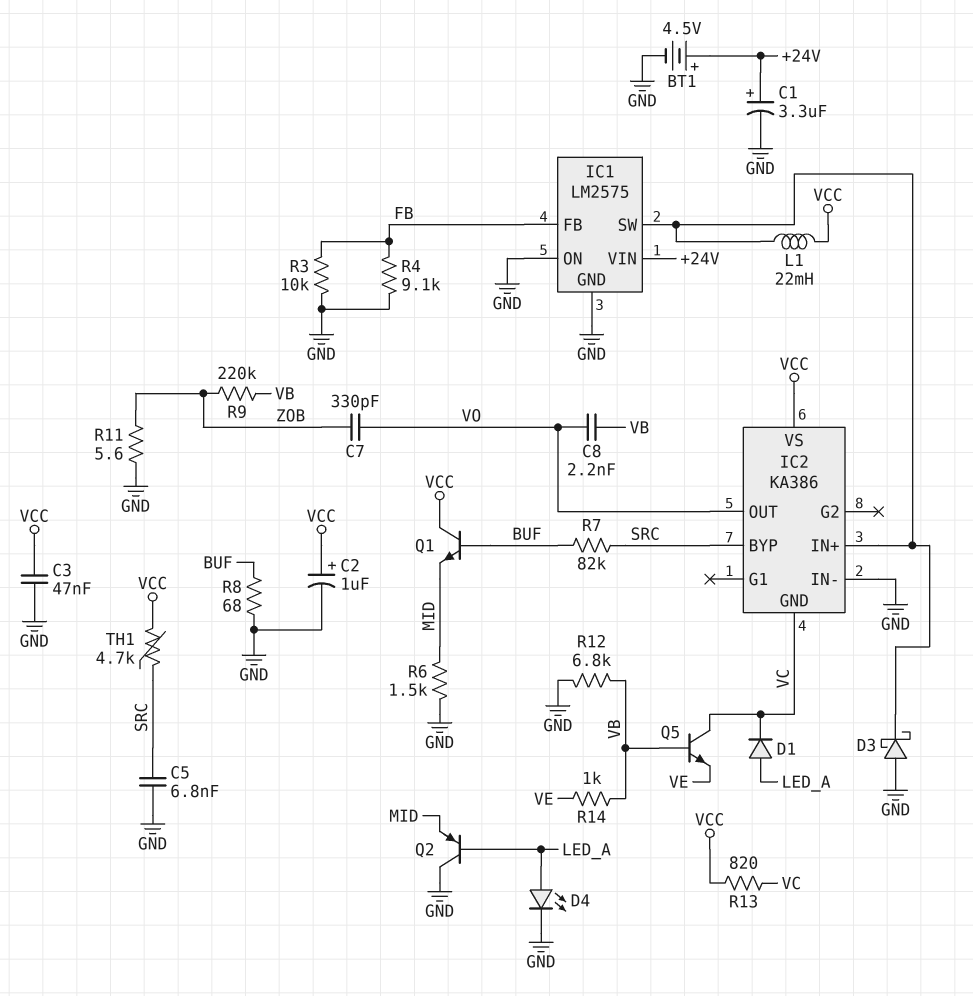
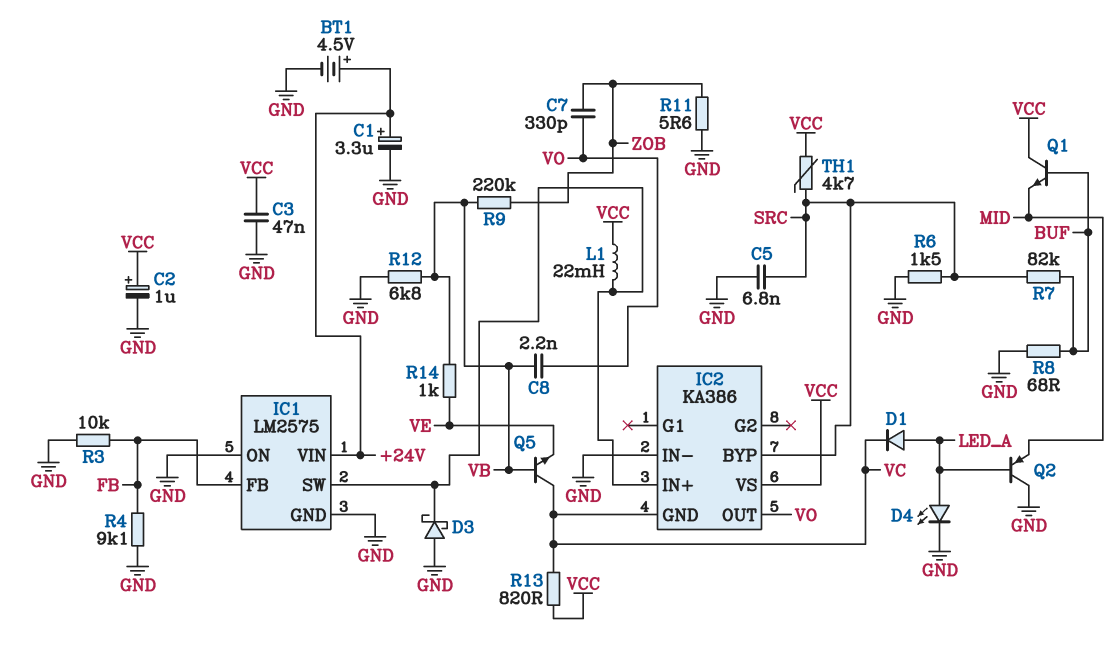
R6: 1.5k (GND, MID) -> 1.5k (GND, SRC)

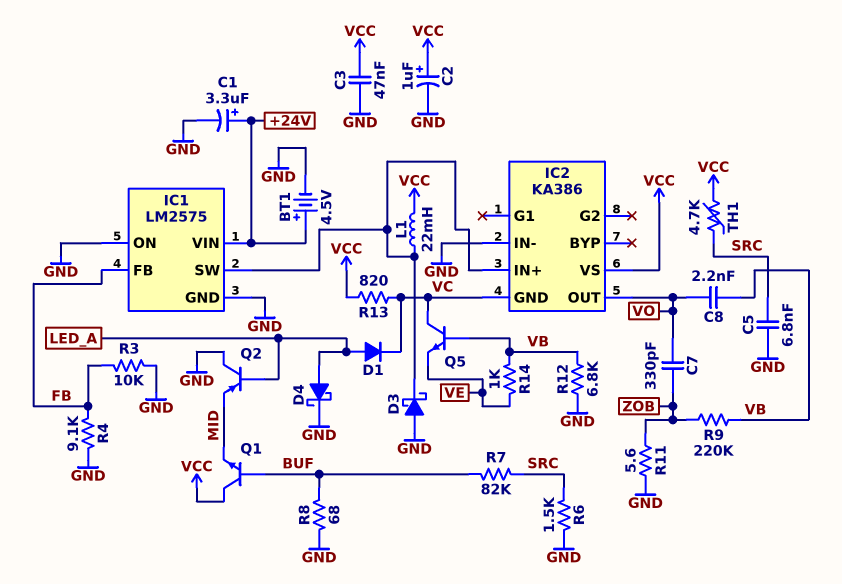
D4: LED (A LED_A, K GND) -> schottky (A LED_A, K GND)
IC2 pin BYP: SRC -> none

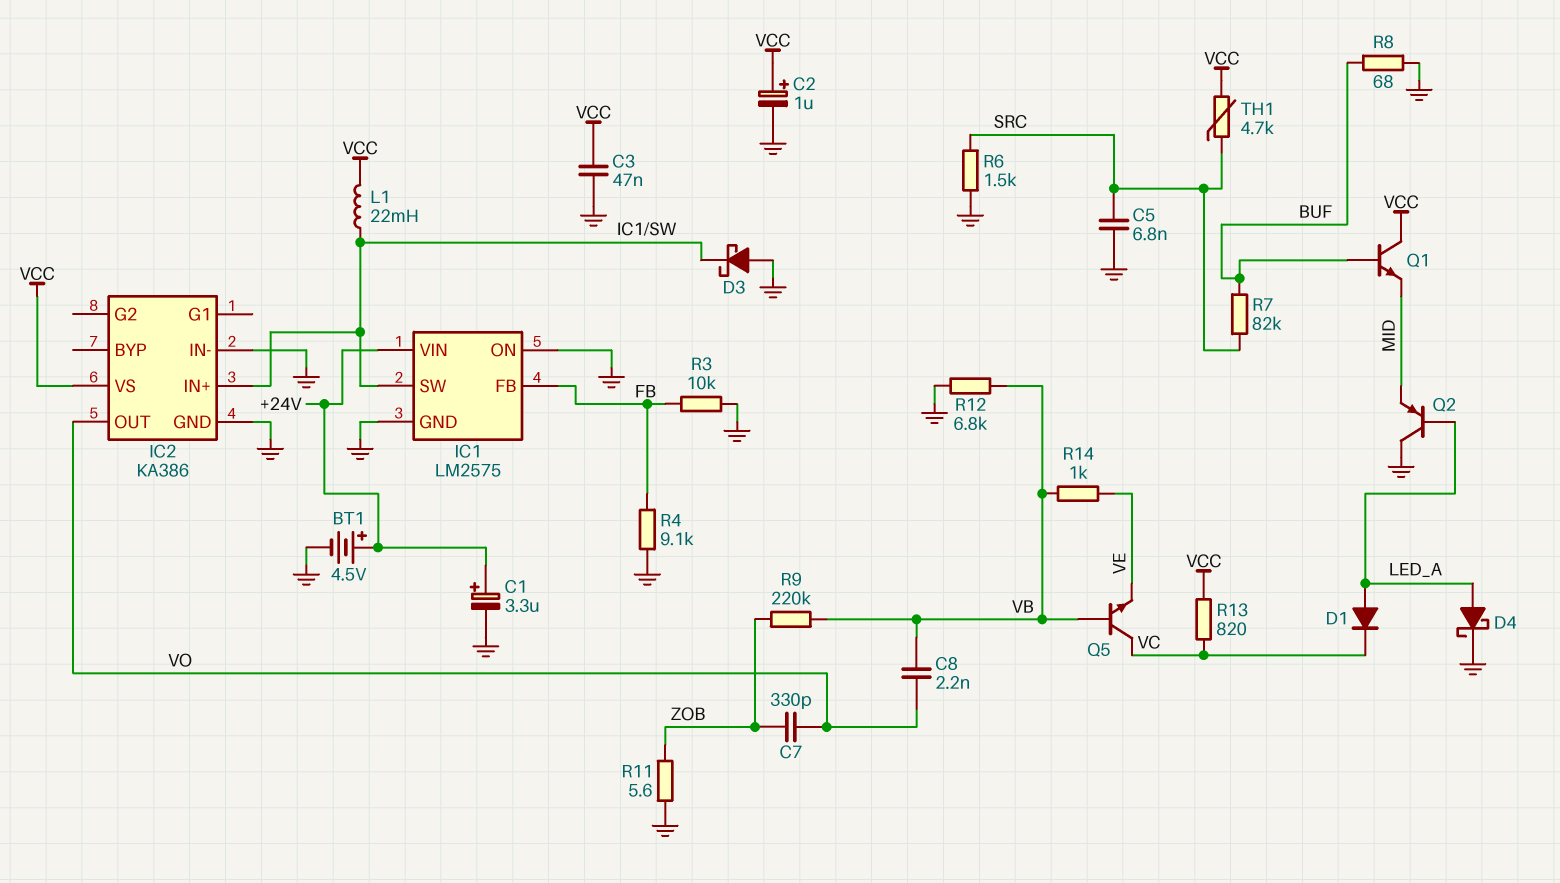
IC2 pin GND: VC -> GND

